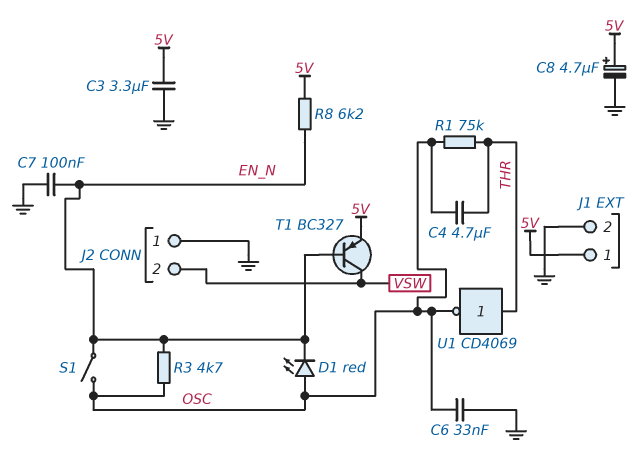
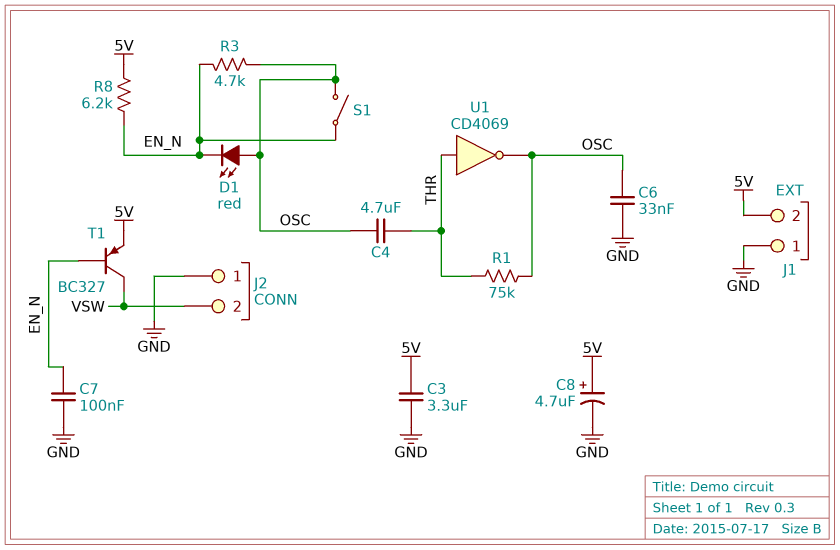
J1 pin 1: 5V -> GND
J1 pin 2: GND -> 5V

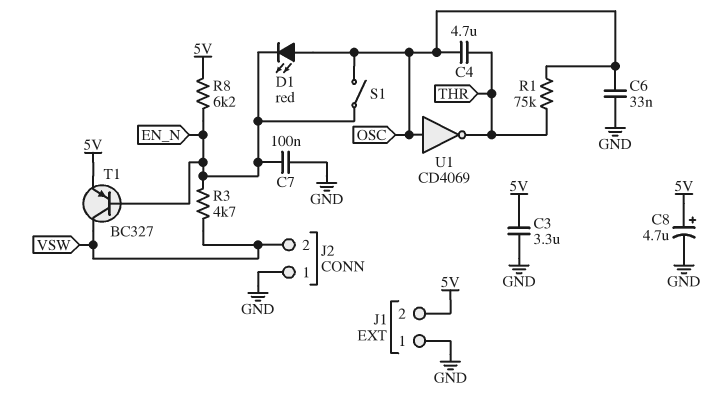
R3: 4.7k (EN_N, OSC) -> 4.7k (EN_N, VSW)
U1: NOT CD4069 (in THR, out OSC) -> NOT CD4069 (in OSC, out THR)

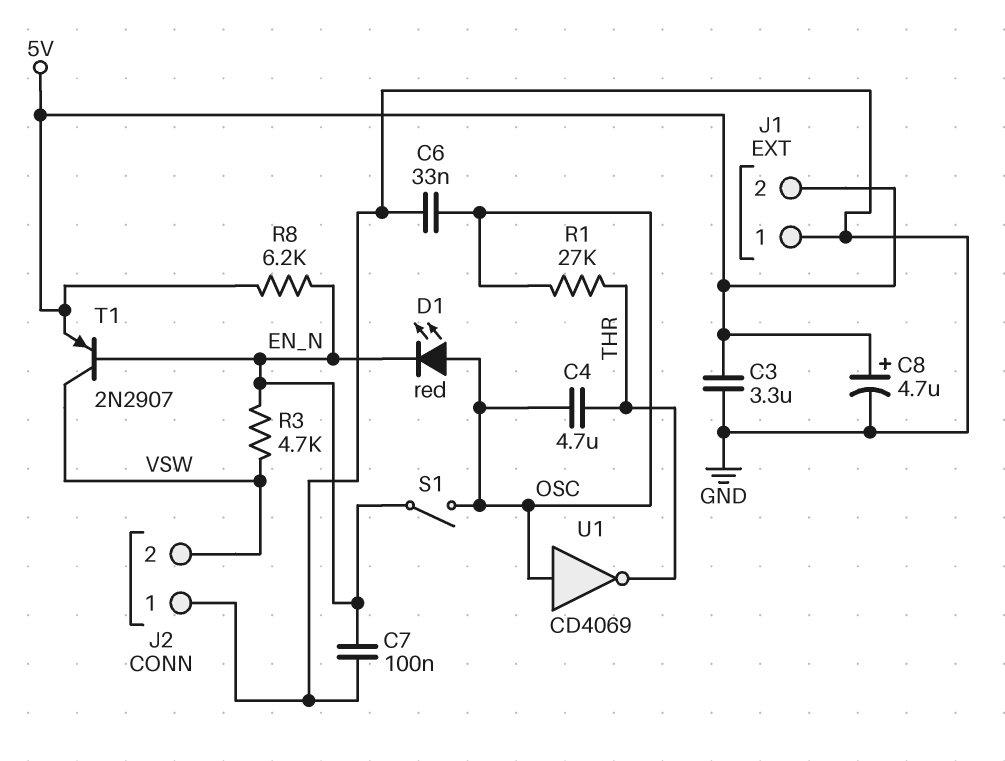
R1: 75k (OSC, THR) -> 27k (OSC, THR)
T1: PNP BC327 (B EN_N, C VSW, E 5V) -> PNP 2N2907 (B EN_N, C VSW, E 5V)

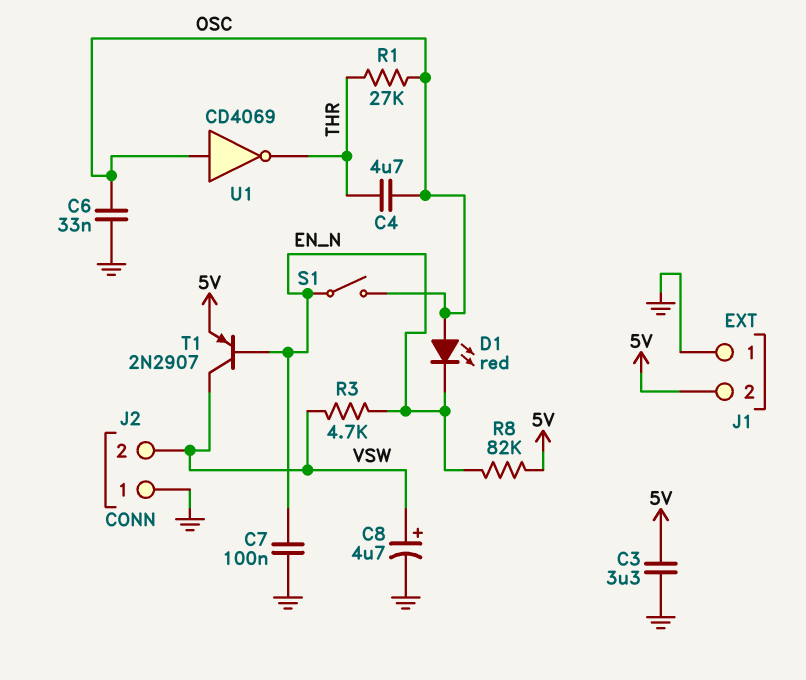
C8: 4.7uF (plus 5V, minus GND) -> 4.7uF (plus VSW, minus GND)
R8: 6.2k (5V, EN_N) -> 82k (5V, EN_N)

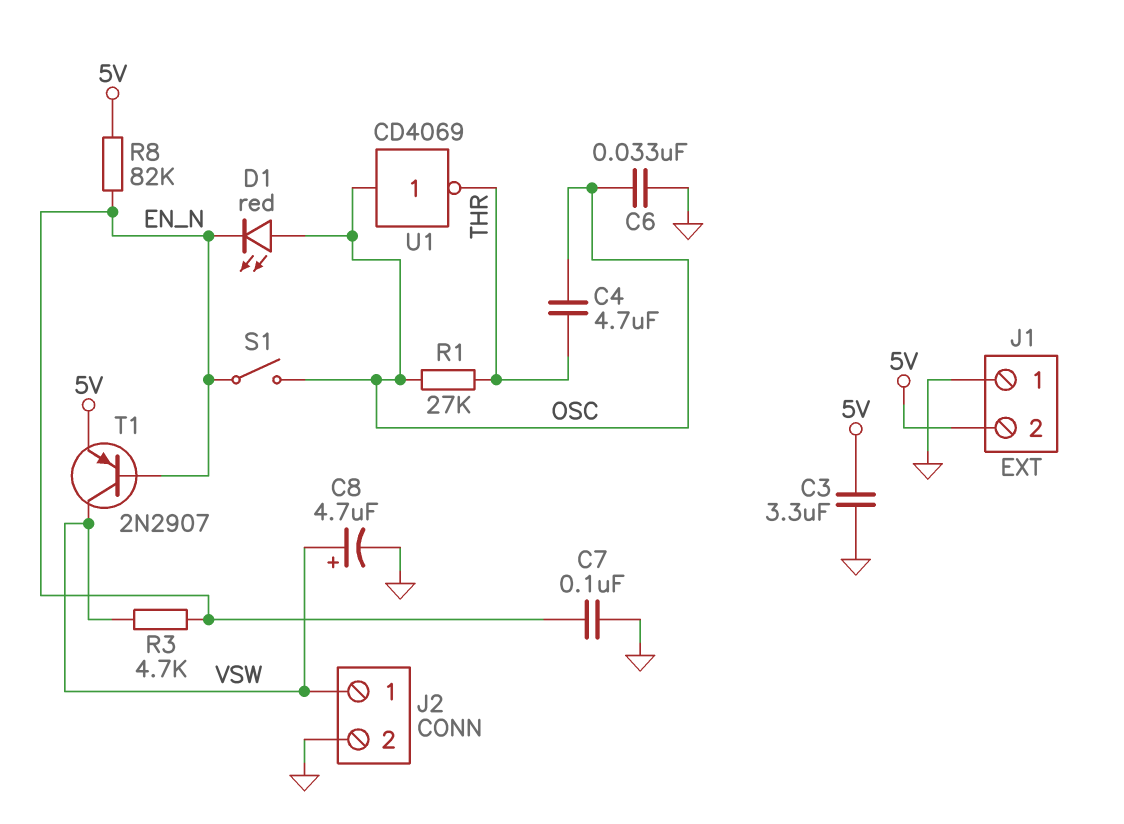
J2 pin 1: GND -> VSW
J2 pin 2: VSW -> GND

